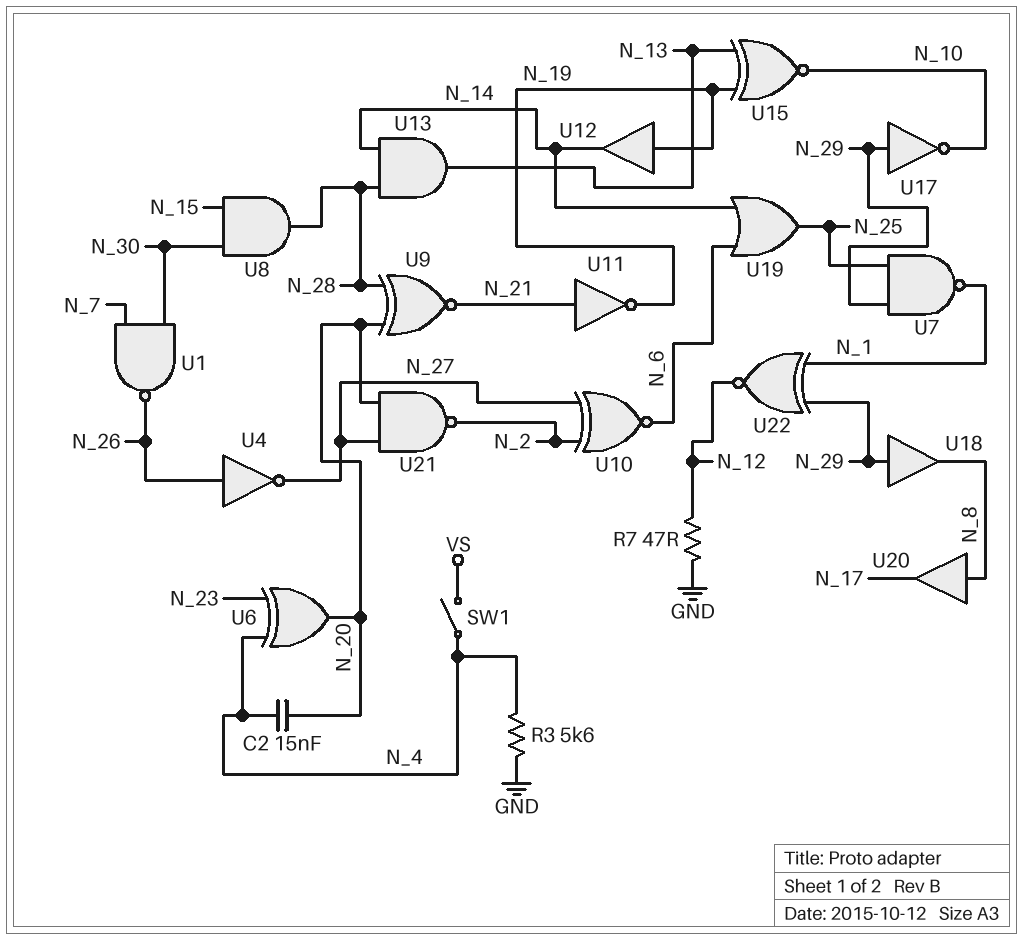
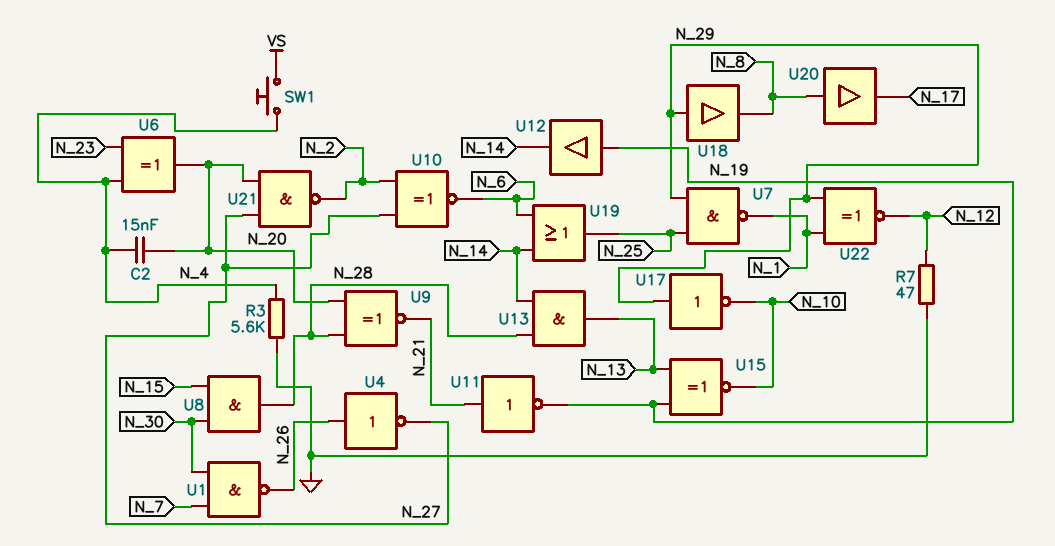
SW1: switch (N_4, VS) -> button (N_4, VS)

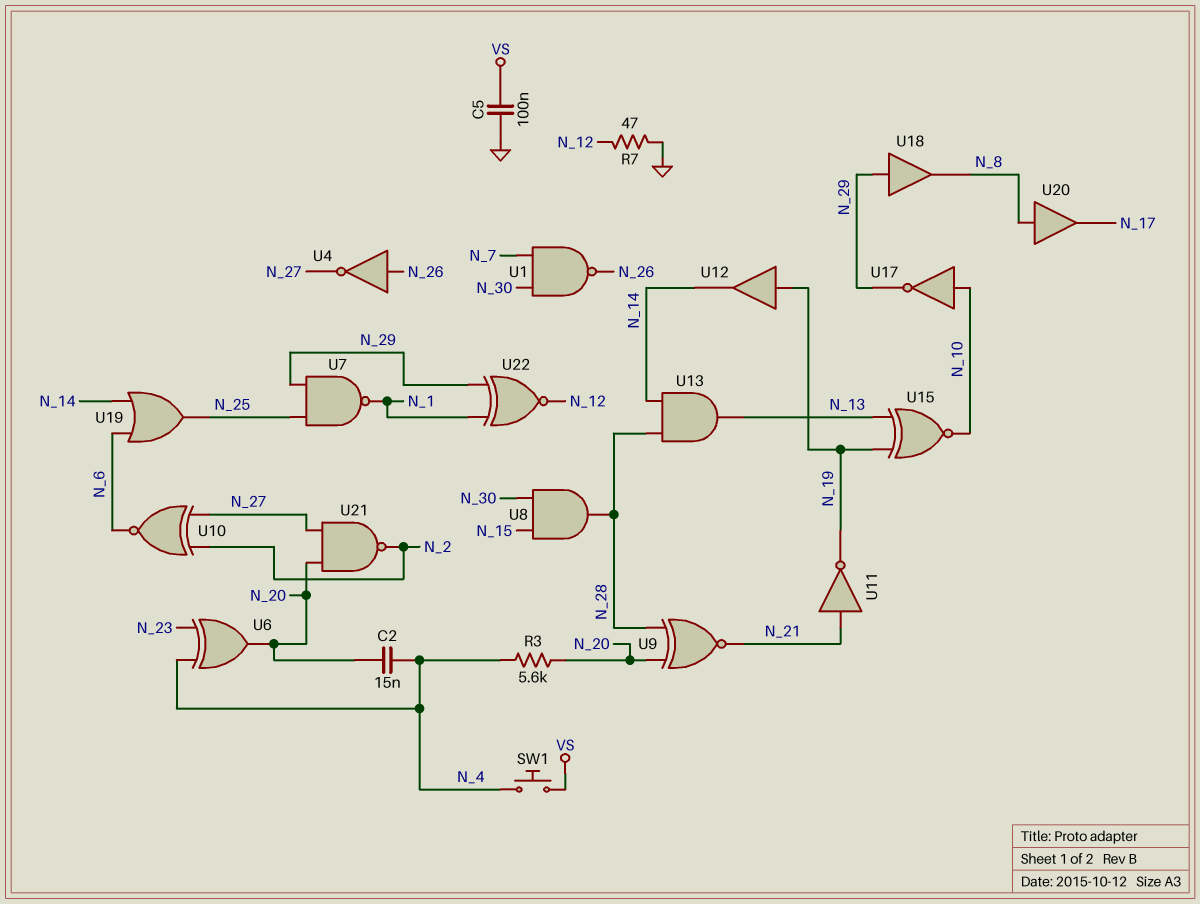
C5: none -> 100nF (GND, VS)
R3: 5.6k (GND, N_4) -> 5.6k (N_4, N_20)
U17: NOT (in N_29, out N_10) -> NOT (in N_10, out N_29)

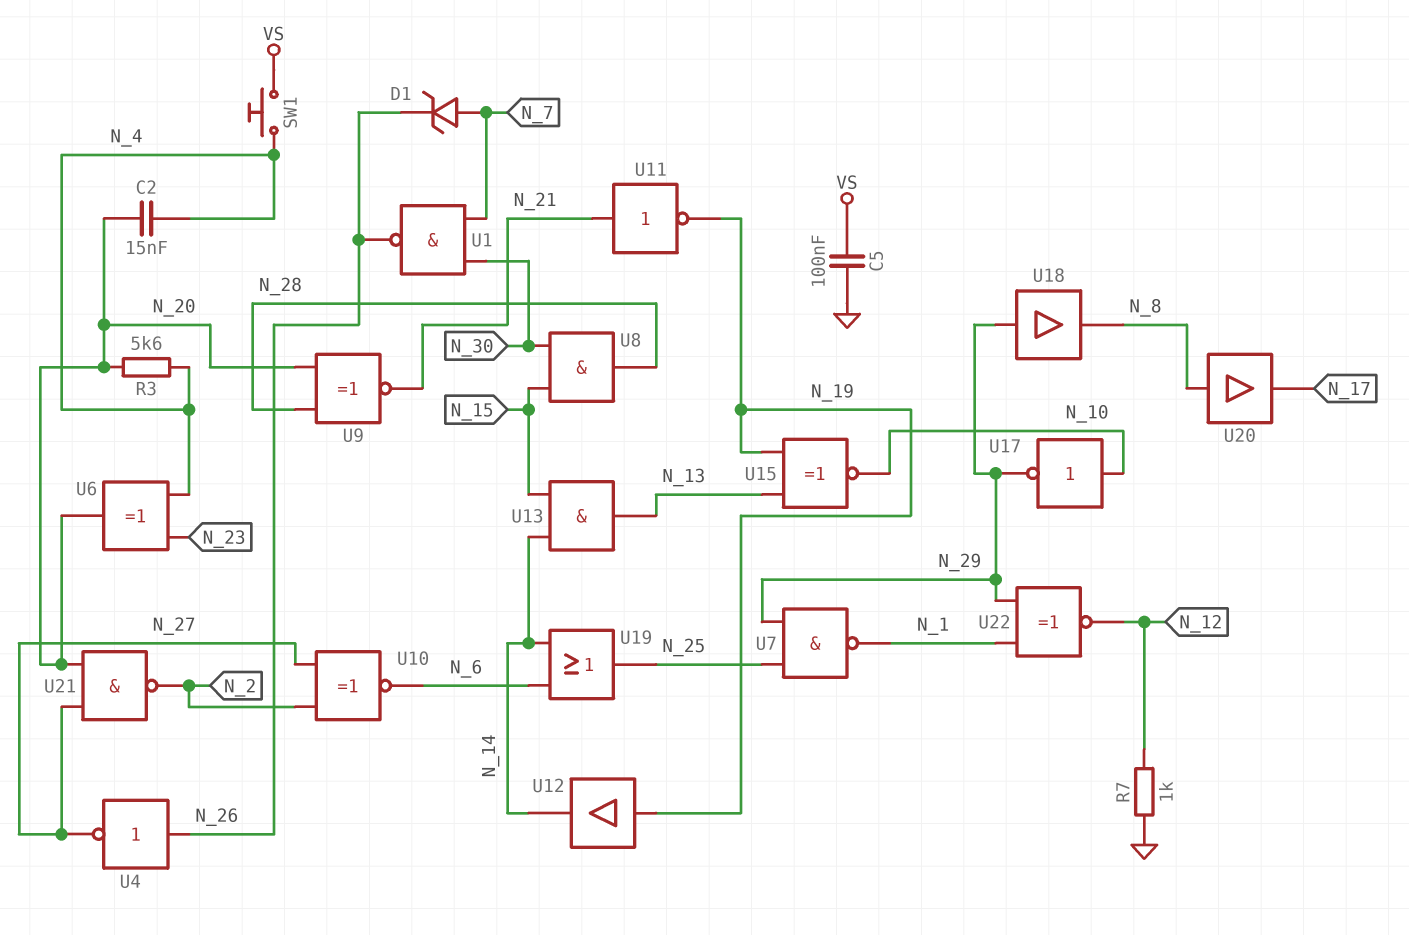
D1: none -> zener (A N_7, K N_26)
R7: 47 (GND, N_12) -> 1k (GND, N_12)
U13: AND (in N_14, in N_28, out N_13) -> AND (in N_14, in N_15, out N_13)

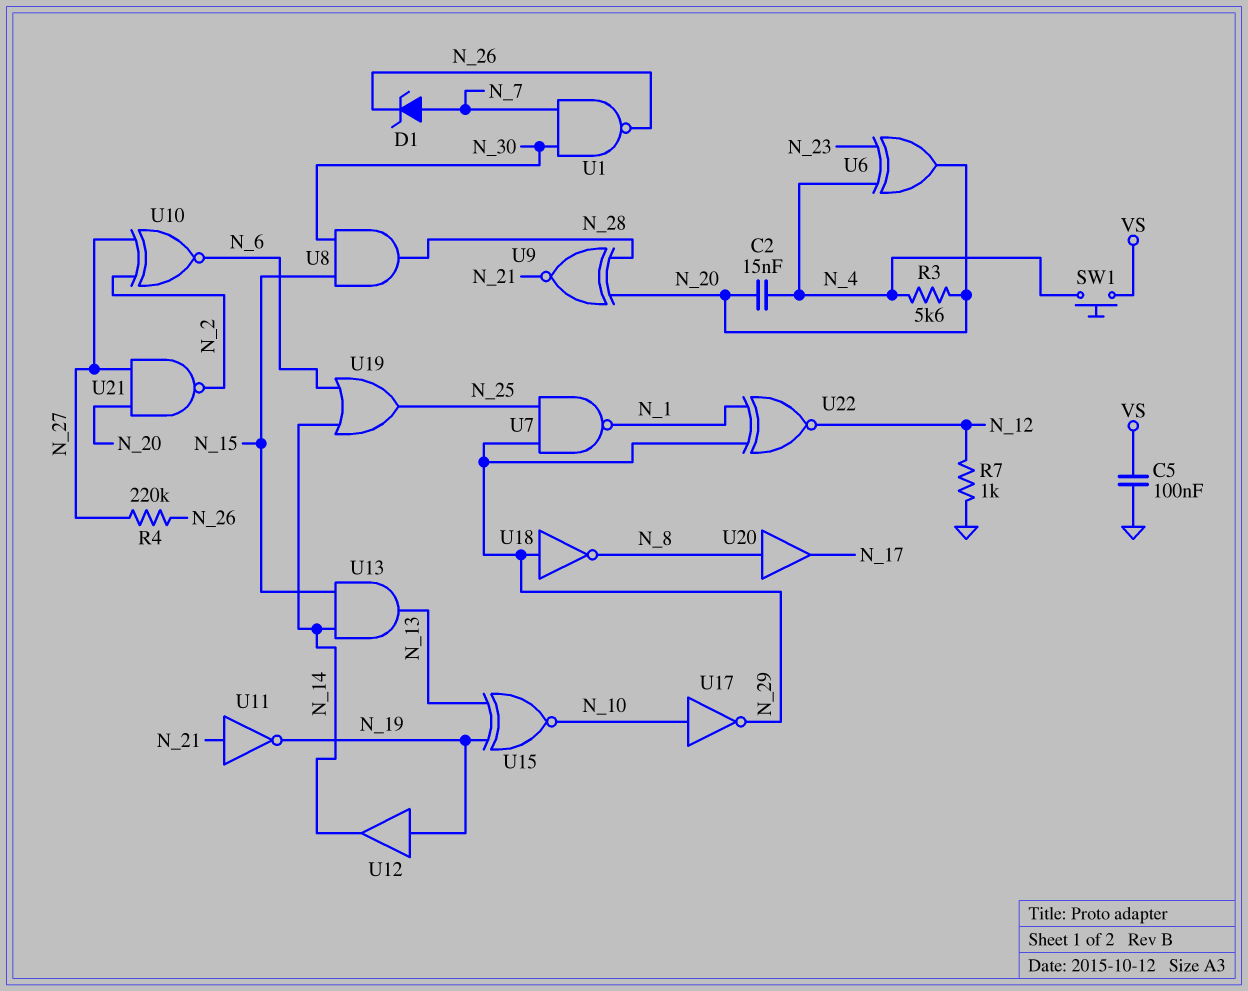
R4: none -> 220k (N_26, N_27)
U4: NOT (in N_26, out N_27) -> none
U18: buffer (in N_29, out N_8) -> NOT (in N_29, out N_8)

